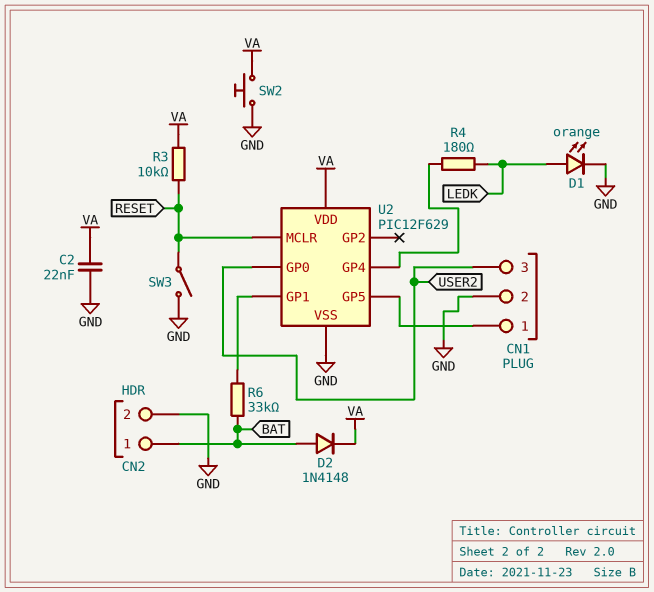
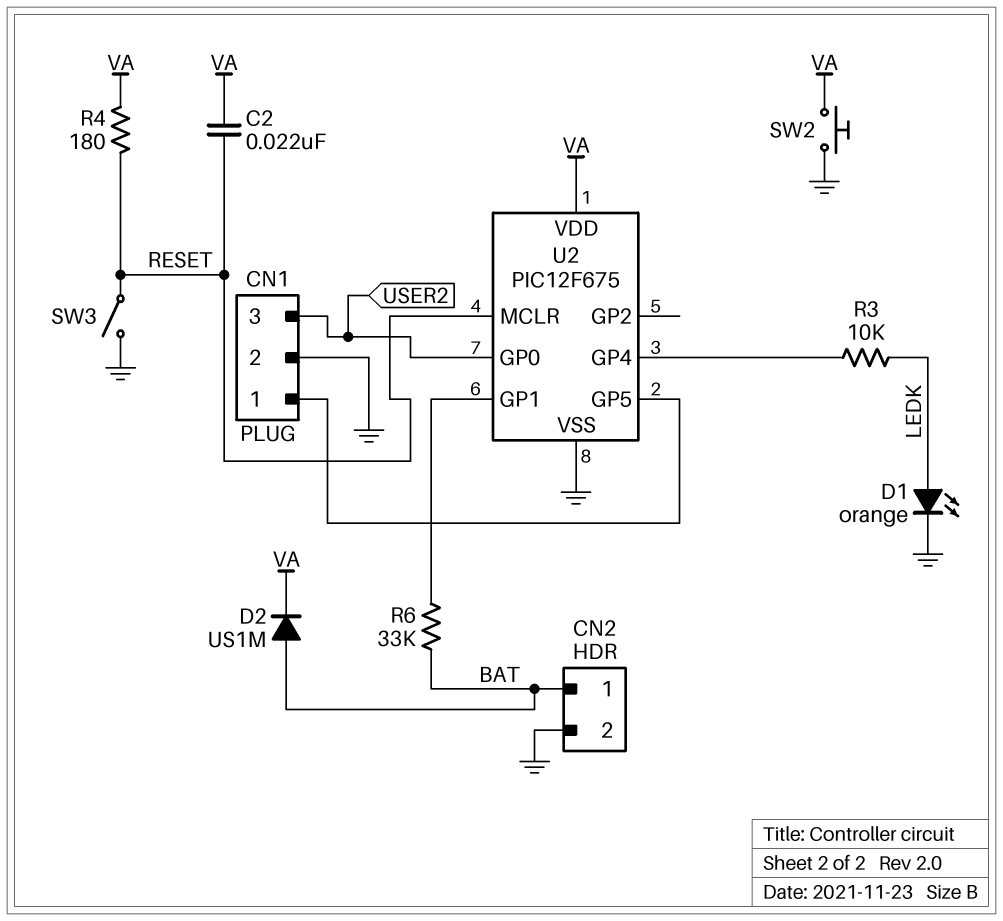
C2: 22nF (GND, VA) -> 22nF (RESET, VA)
D2: diode 1N4148 (A BAT, K VA) -> diode US1M (A BAT, K VA)
R3: 10k (RESET, VA) -> 10k (LEDK, U2/GP4)
R4: 180 (LEDK, U2/GP4) -> 180 (RESET, VA)
U2: PIC12F629 -> PIC12F675

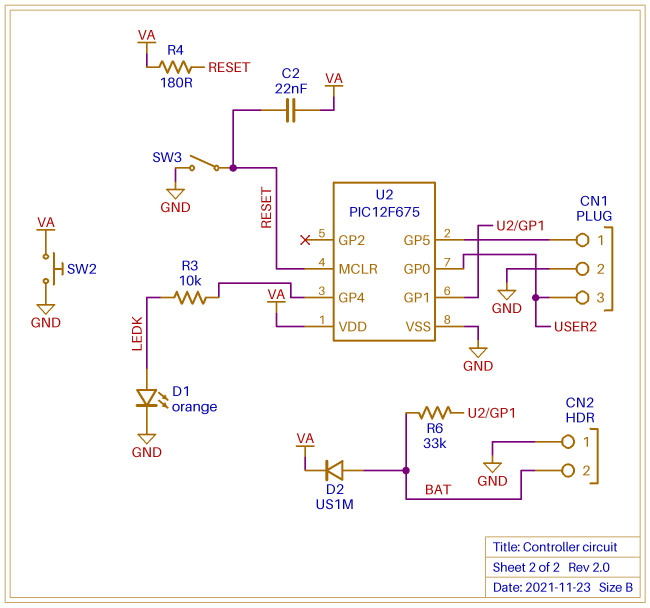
CN2 pin 1: BAT -> GND
CN2 pin 2: GND -> BAT

